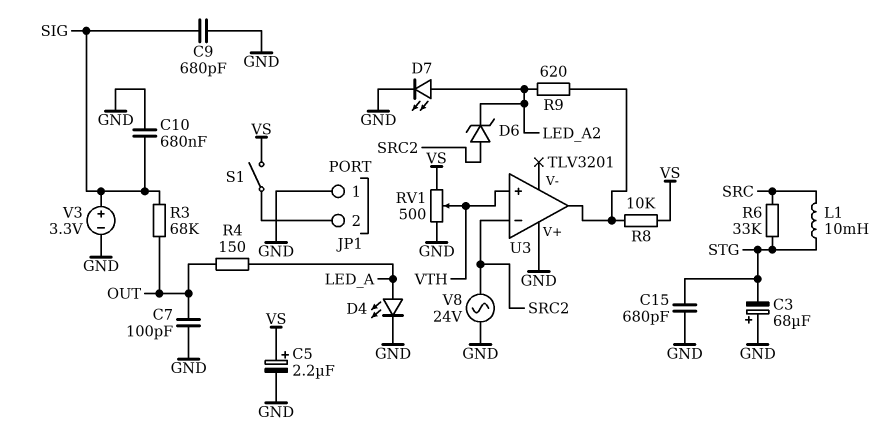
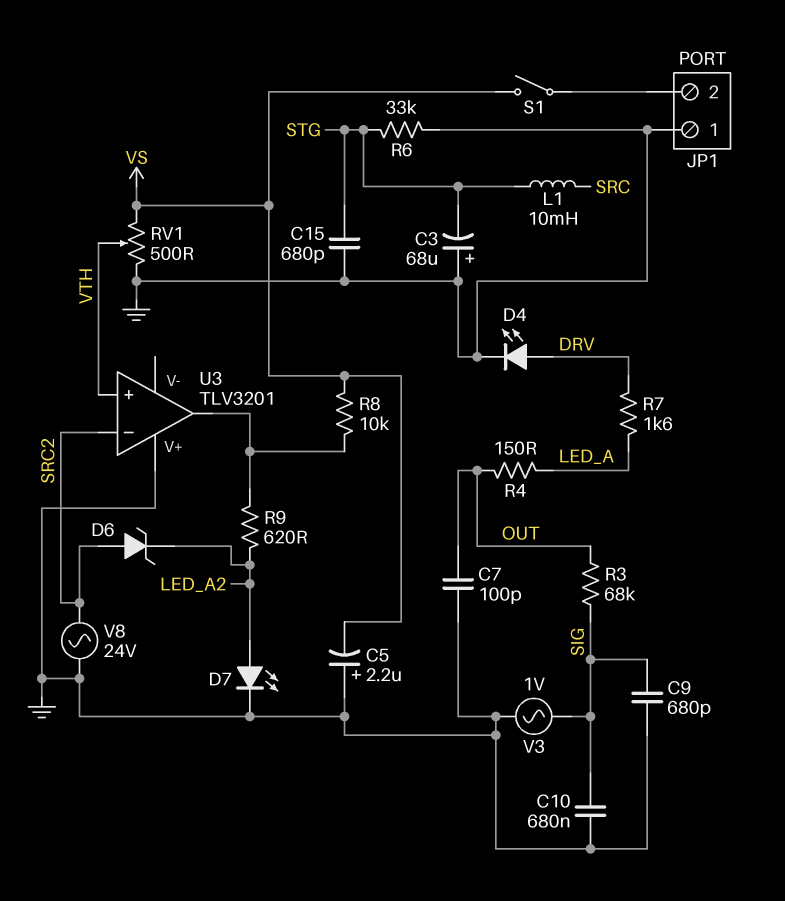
C5: 2.2uF (plus VS, minus GND) -> 2.2uF (plus GND, minus VS)
D4: LED (A LED_A, K GND) -> LED (A DRV, K GND)
R6: 33k (SRC, STG) -> 33k (GND, STG)
R7: none -> 1.6k (DRV, LED_A)
V3: 3.3V (plus SIG, minus GND) -> AC 1V (GND, SIG)

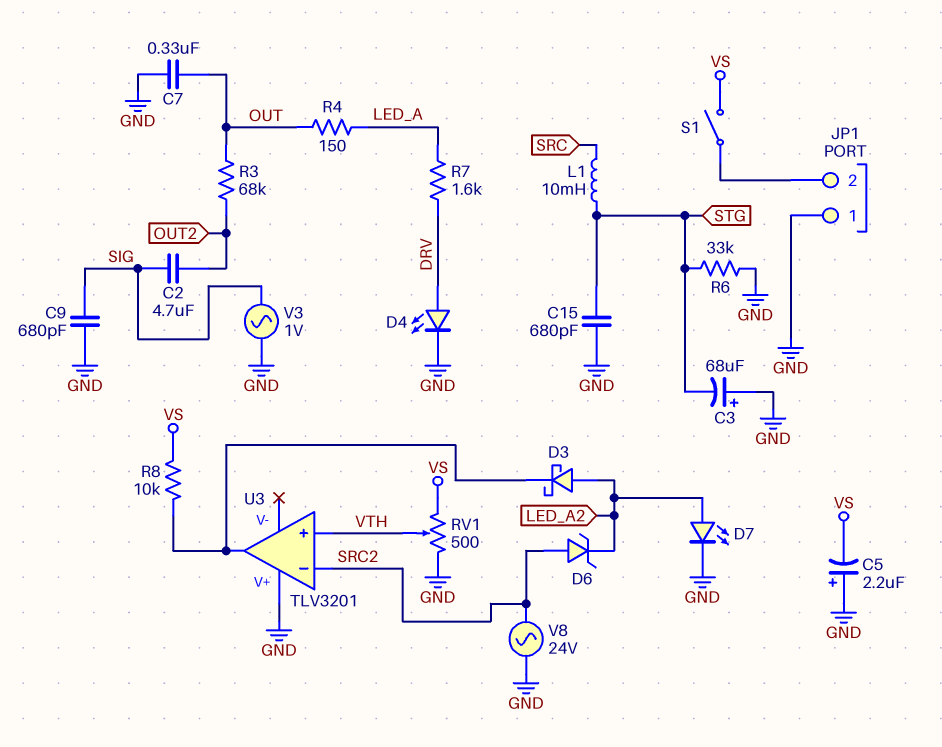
C2: none -> 4.7uF (OUT2, SIG)
C7: 100pF (GND, OUT) -> 330nF (GND, OUT)
C10: 680nF (GND, SIG) -> none
D3: none -> schottky (A LED_A2, K U3/out)
R3: 68k (OUT, SIG) -> 68k (OUT, OUT2)
R9: 620 (LED_A2, U3/out) -> none

